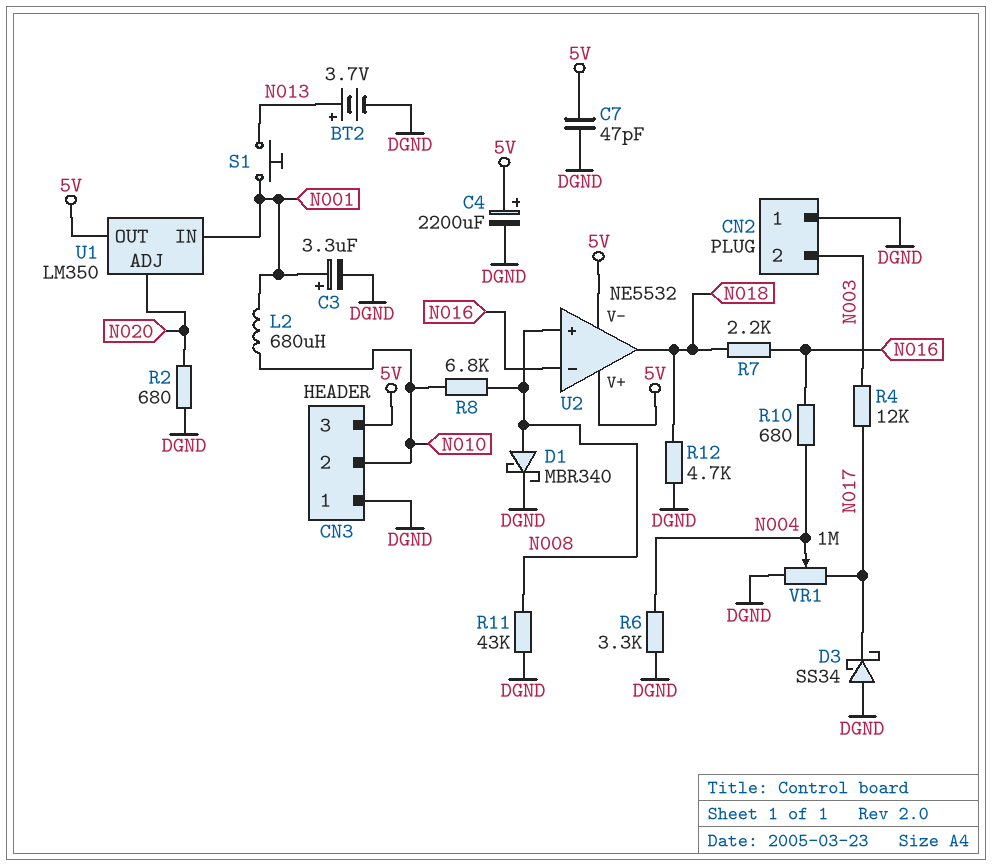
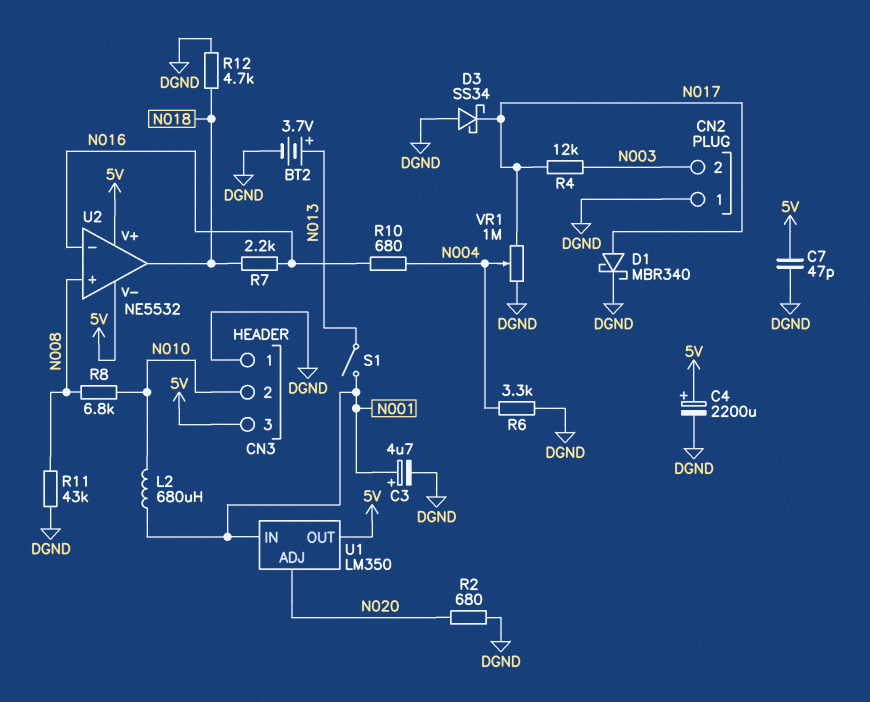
C3: 3.3uF (plus N001, minus DGND) -> 4.7uF (plus N001, minus DGND)
D1: schottky MBR340 (A N008, K DGND) -> schottky MBR340 (A N017, K DGND)
S1: button (N001, N013) -> switch (N001, N013)

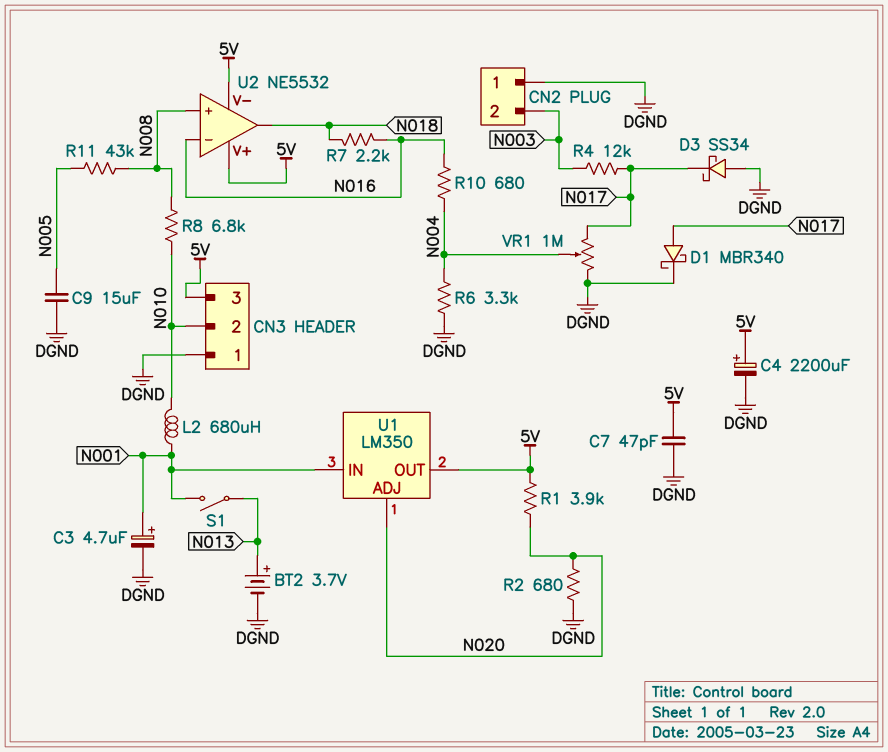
C9: none -> 15uF (DGND, N005)
R1: none -> 3.9k (5V, N020)
R11: 43k (DGND, N008) -> 43k (N005, N008)
R12: 4.7k (DGND, N018) -> none

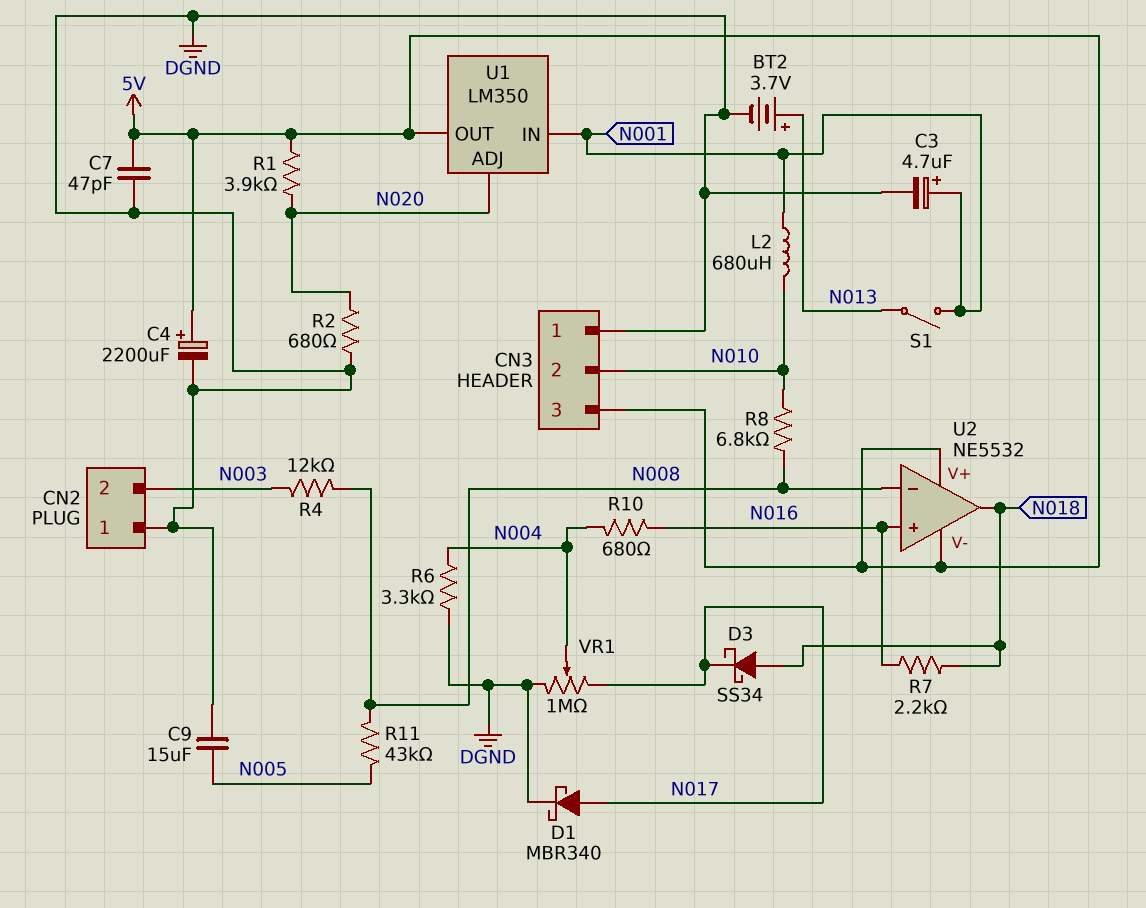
D3: schottky SS34 (A DGND, K N017) -> schottky SS34 (A N018, K N017)
R4: 12k (N003, N017) -> 12k (N003, N008)
U2 pin in+: N008 -> N016
U2 pin in-: N016 -> N008

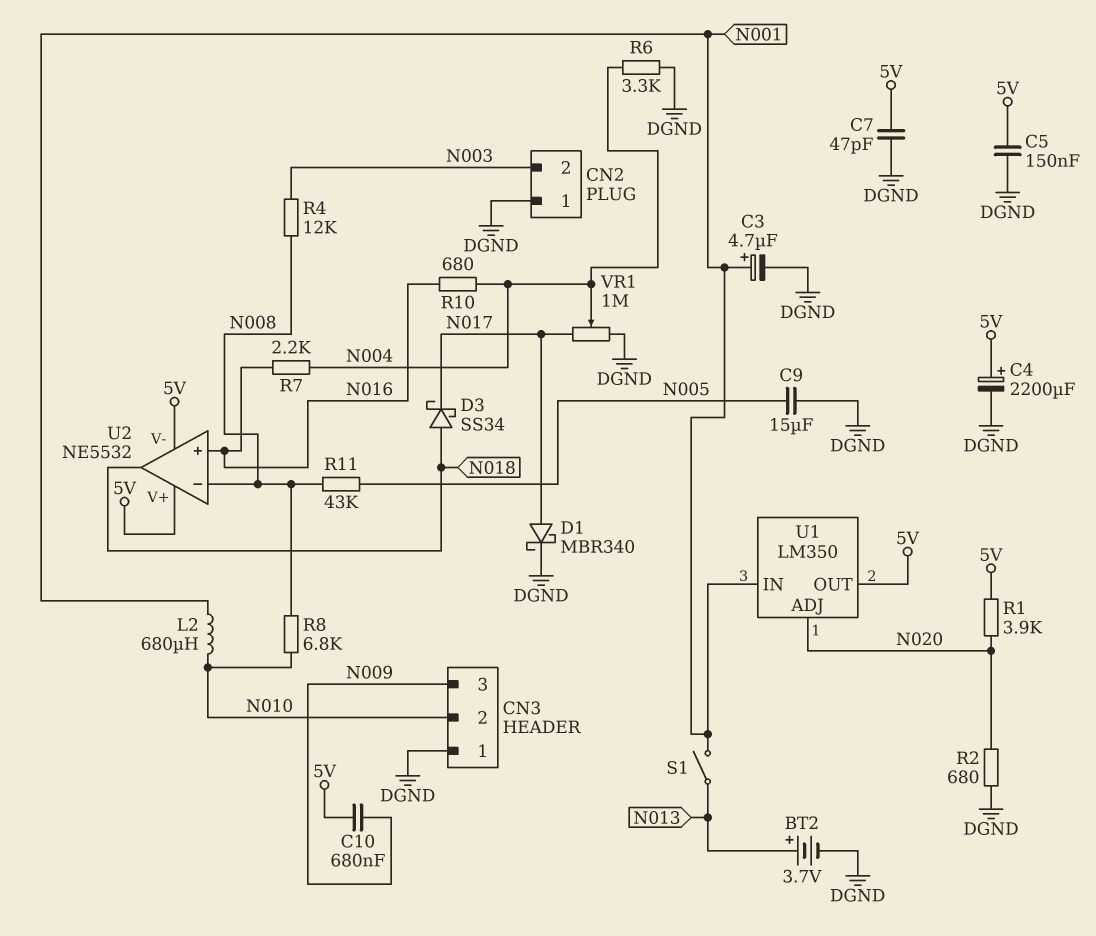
C5: none -> 150nF (5V, DGND)
C10: none -> 680nF (5V, N009)
CN3 pin 3: 5V -> N009
R7: 2.2k (N016, N018) -> 2.2k (N004, N016)

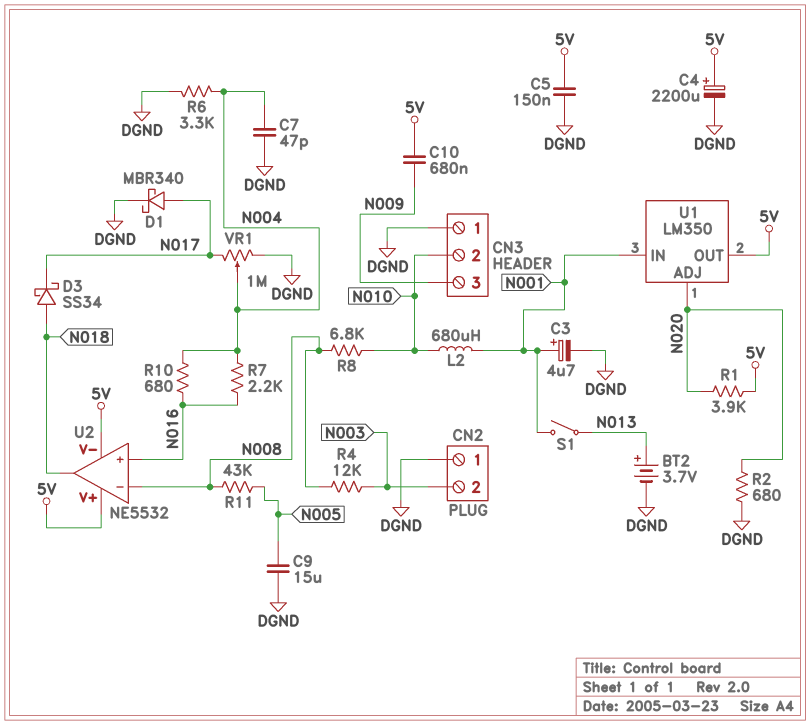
C7: 47pF (5V, DGND) -> 47pF (DGND, N004)

